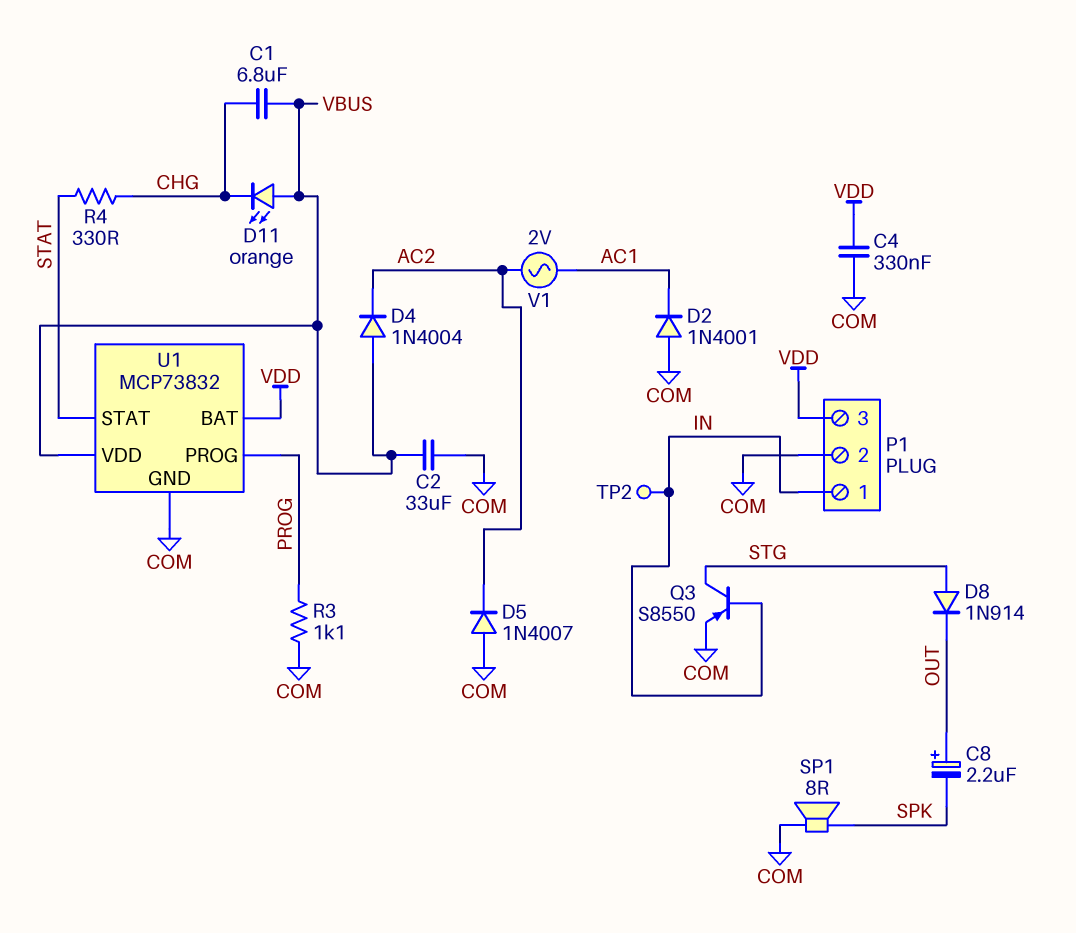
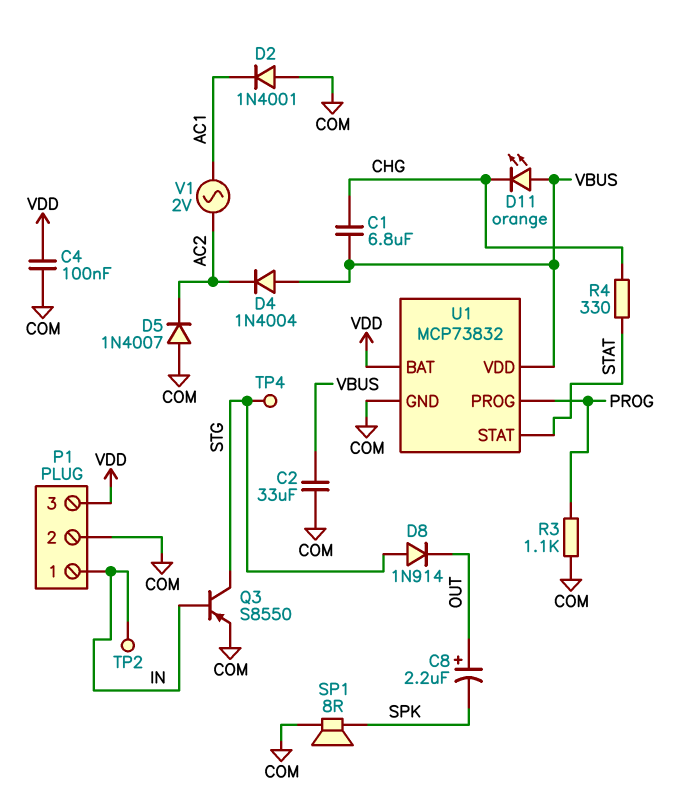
C4: 330nF (COM, VDD) -> 100nF (COM, VDD)
TP4: none -> test point (STG)

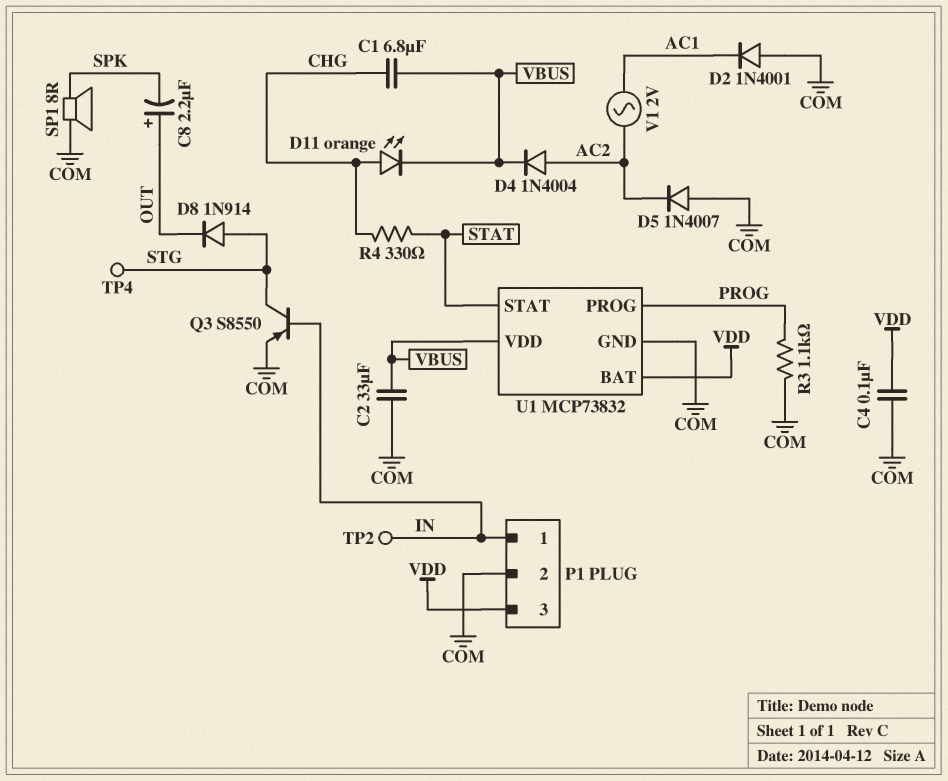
D4: diode 1N4004 (A VBUS, K AC2) -> diode 1N4004 (A AC2, K VBUS)
D11: LED orange (A VBUS, K CHG) -> LED orange (A CHG, K VBUS)

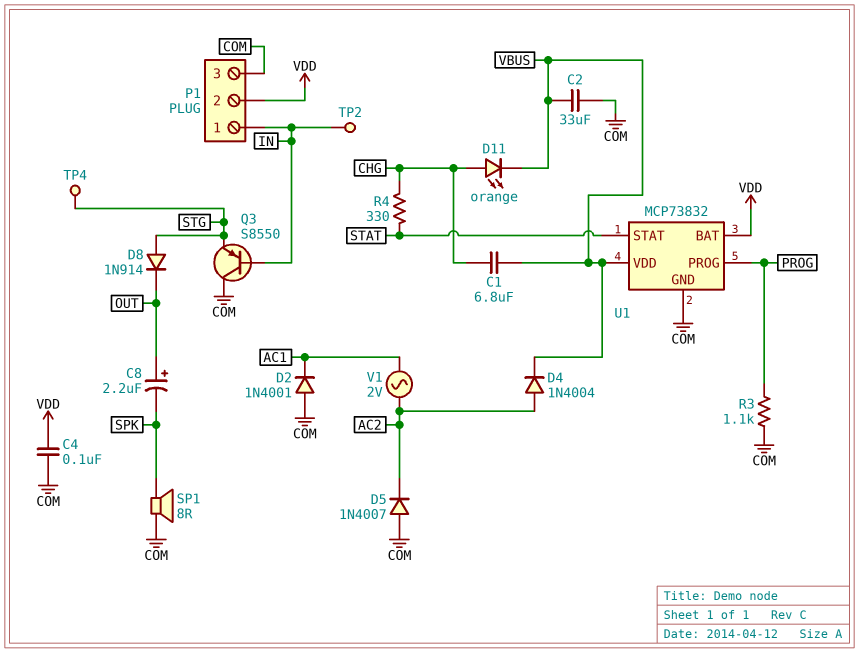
P1 pin 2: COM -> VDD
P1 pin 3: VDD -> COM
Q3: PNP S8550 (B IN, C STG, E COM) -> PNP S8550 (B IN, C COM, E STG)

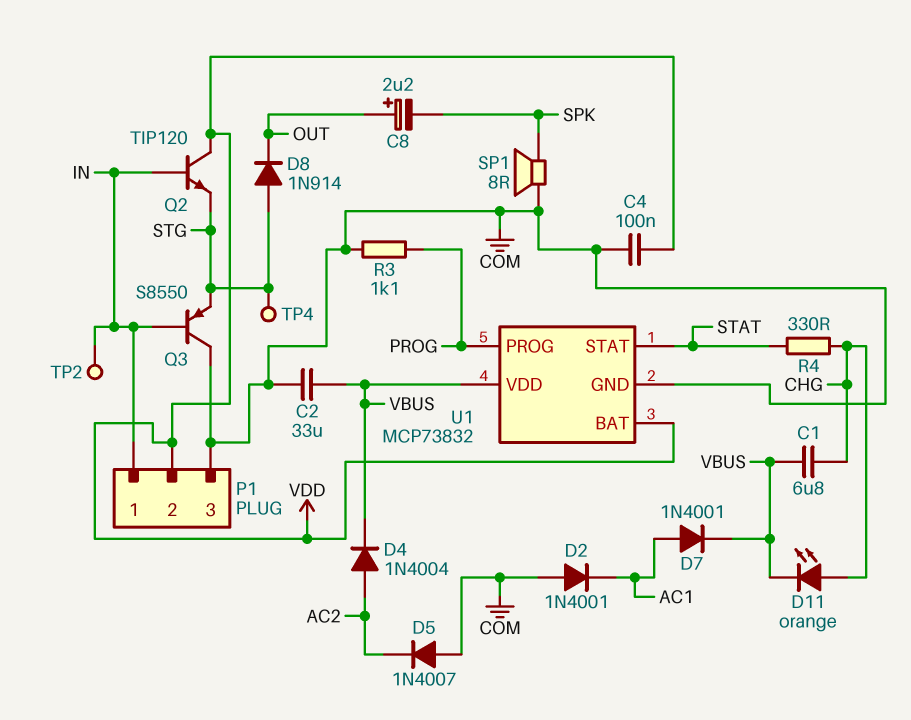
D7: none -> diode 1N4001 (A AC1, K VBUS)
Q2: none -> NPN TIP120 (B IN, C VDD, E STG)
V1: AC 2V (AC1, AC2) -> none

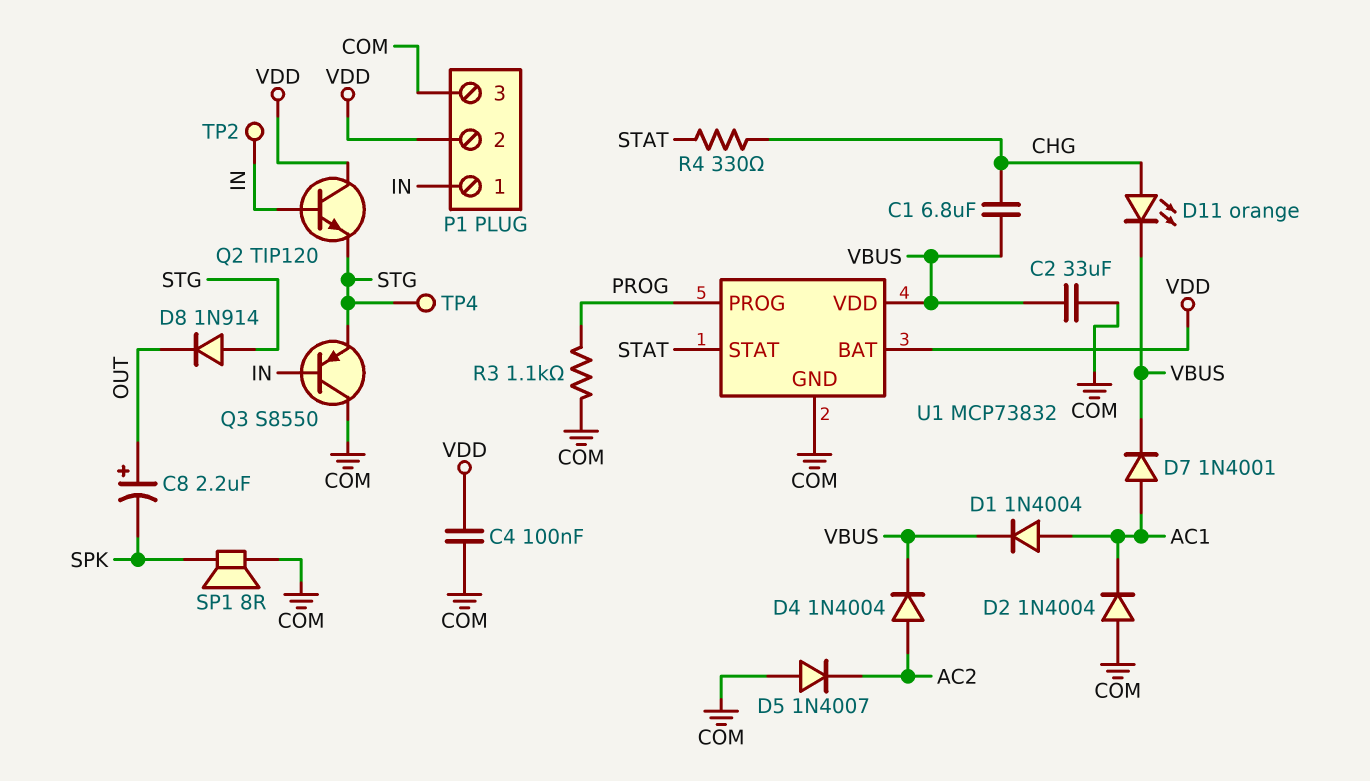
D1: none -> diode 1N4004 (A AC1, K VBUS)
D2: diode 1N4001 (A COM, K AC1) -> diode 1N4004 (A COM, K AC1)

